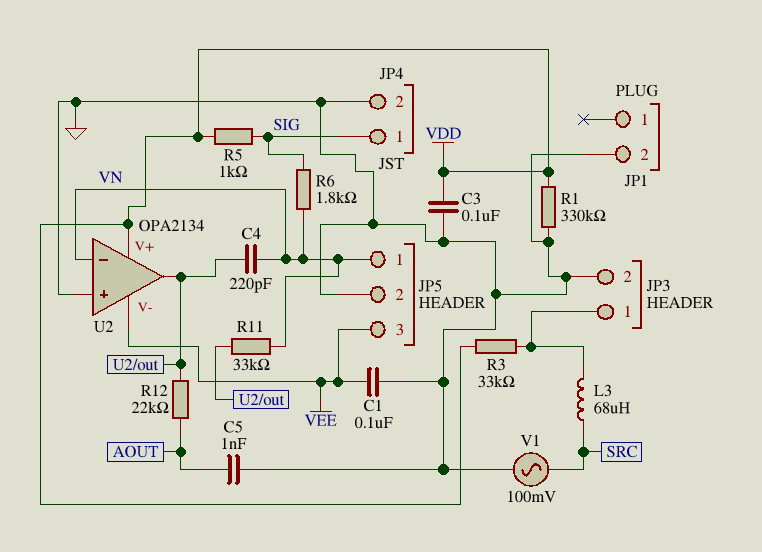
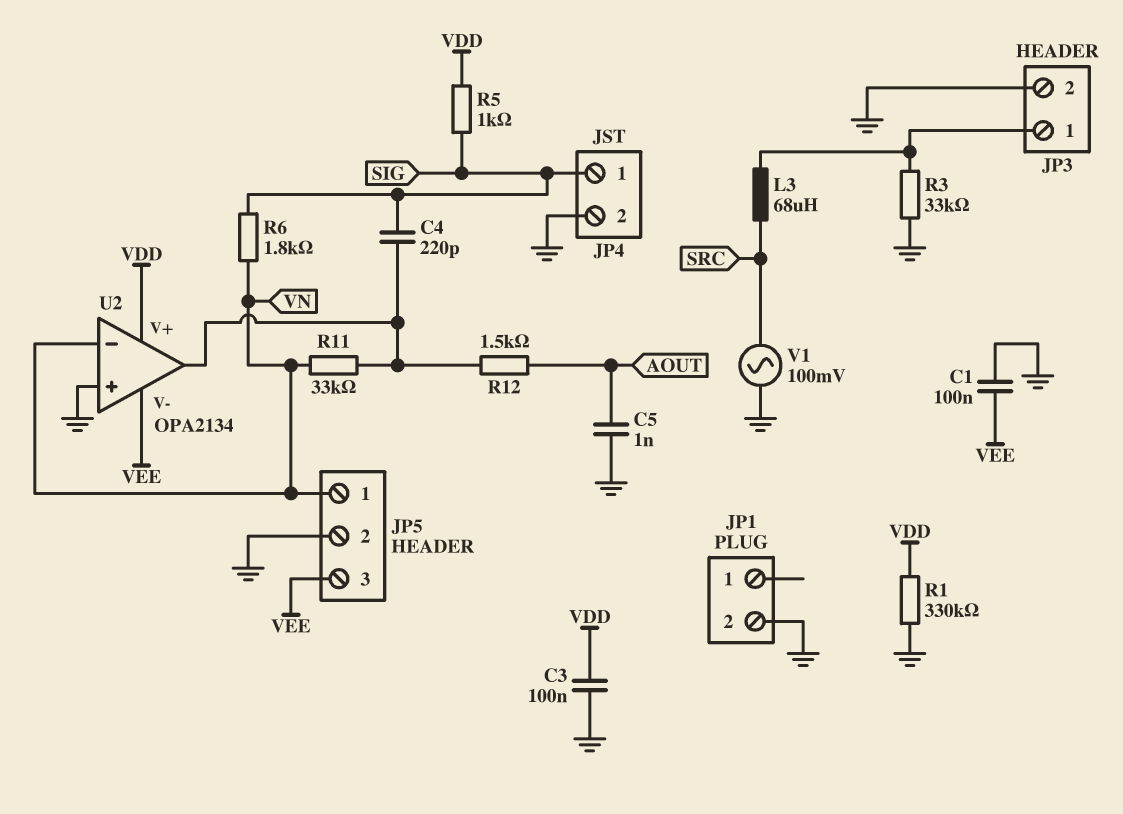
C4: 220pF (U2/out, VN) -> 220pF (SIG, U2/out)
R3: 33k (JP3/1, VDD) -> 33k (GND, JP3/1)
R12: 22k (AOUT, U2/out) -> 1.5k (AOUT, U2/out)

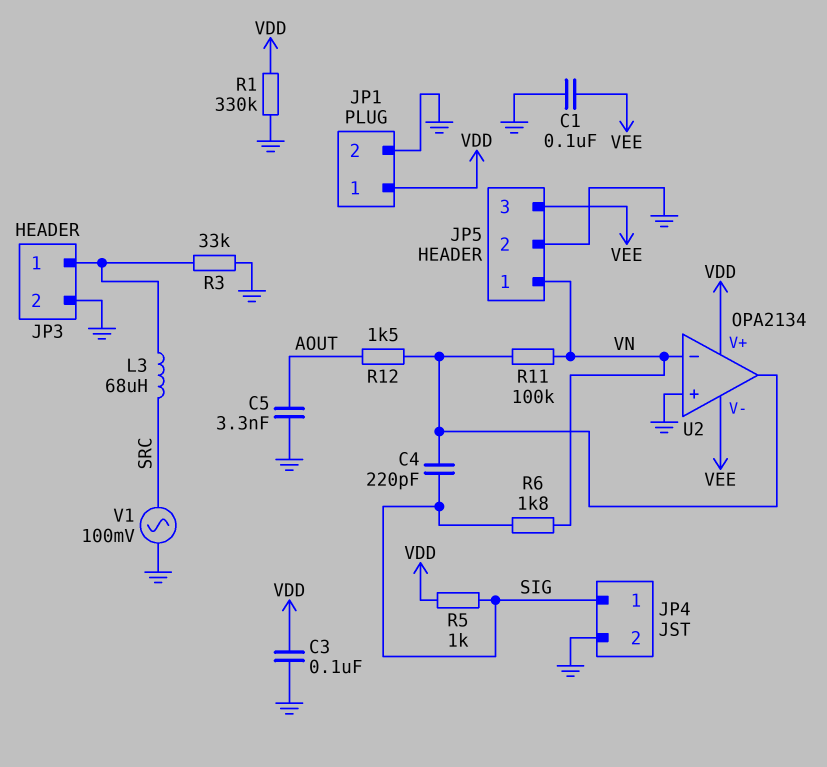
C5: 1nF (AOUT, GND) -> 3.3nF (AOUT, GND)
JP1 pin 1: none -> VDD
R11: 33k (U2/out, VN) -> 100k (U2/out, VN)

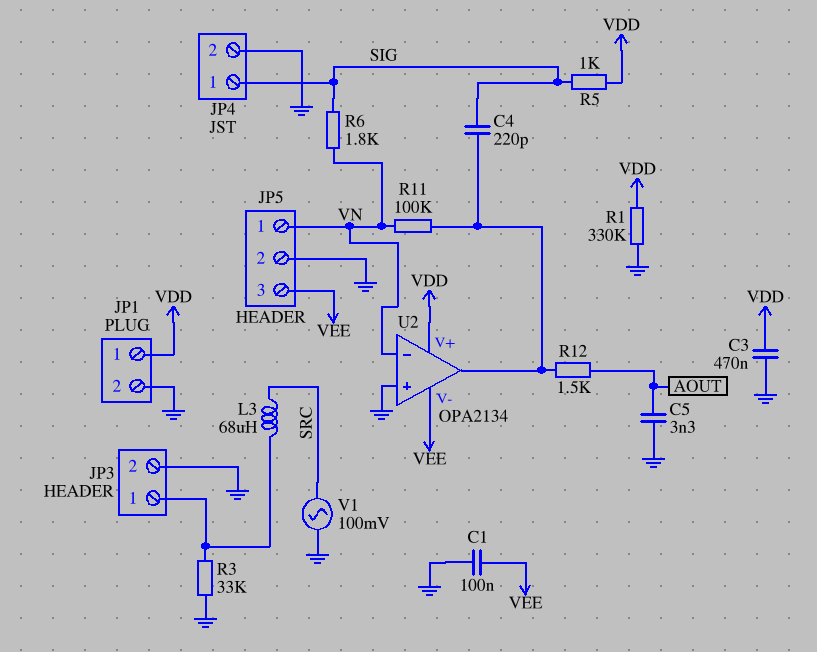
C3: 100nF (GND, VDD) -> 470nF (GND, VDD)

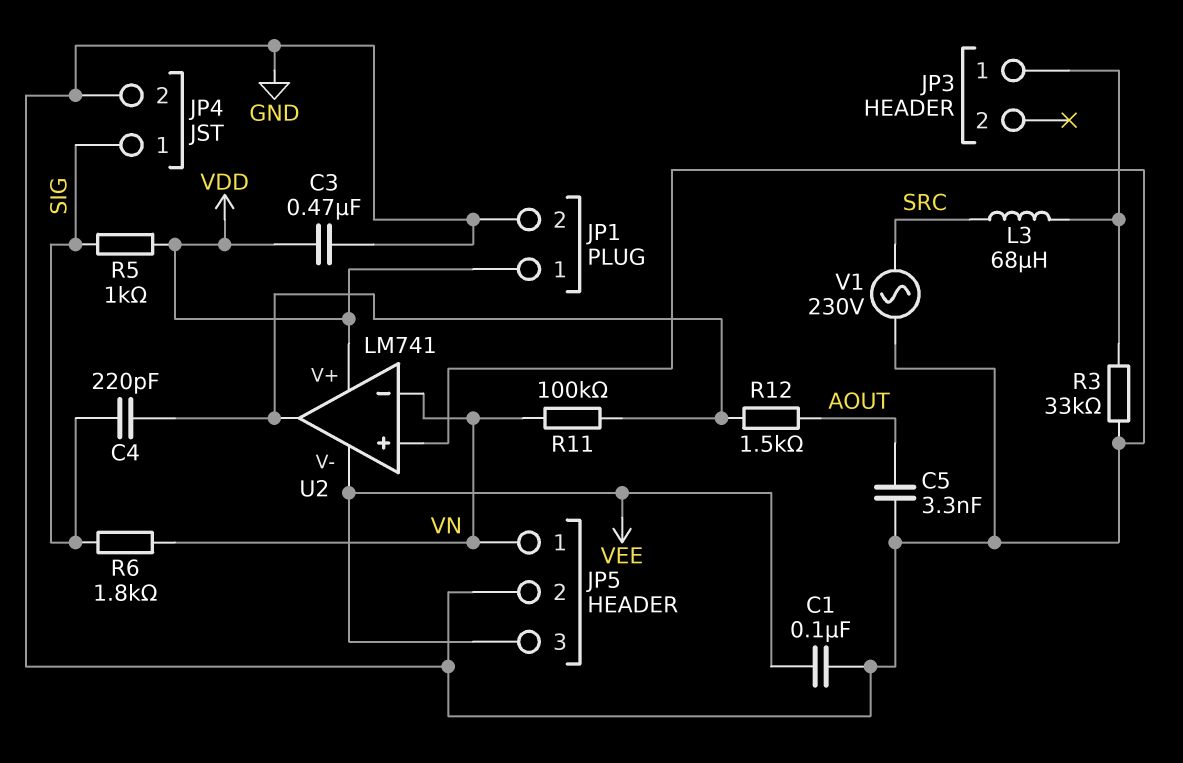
JP3 pin 2: GND -> none
R1: 330k (GND, VDD) -> none
U2: OPA2134 -> LM741
V1: AC 100mV (GND, SRC) -> AC 230V (GND, SRC)

